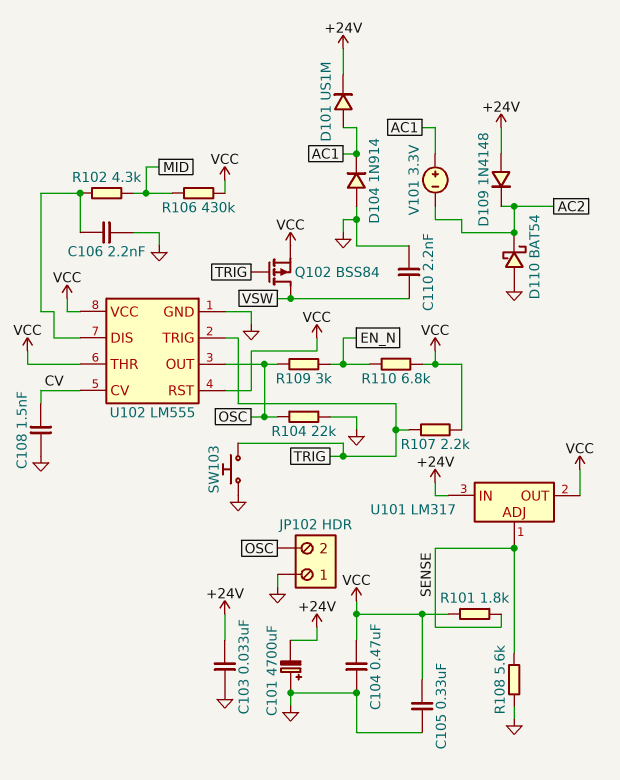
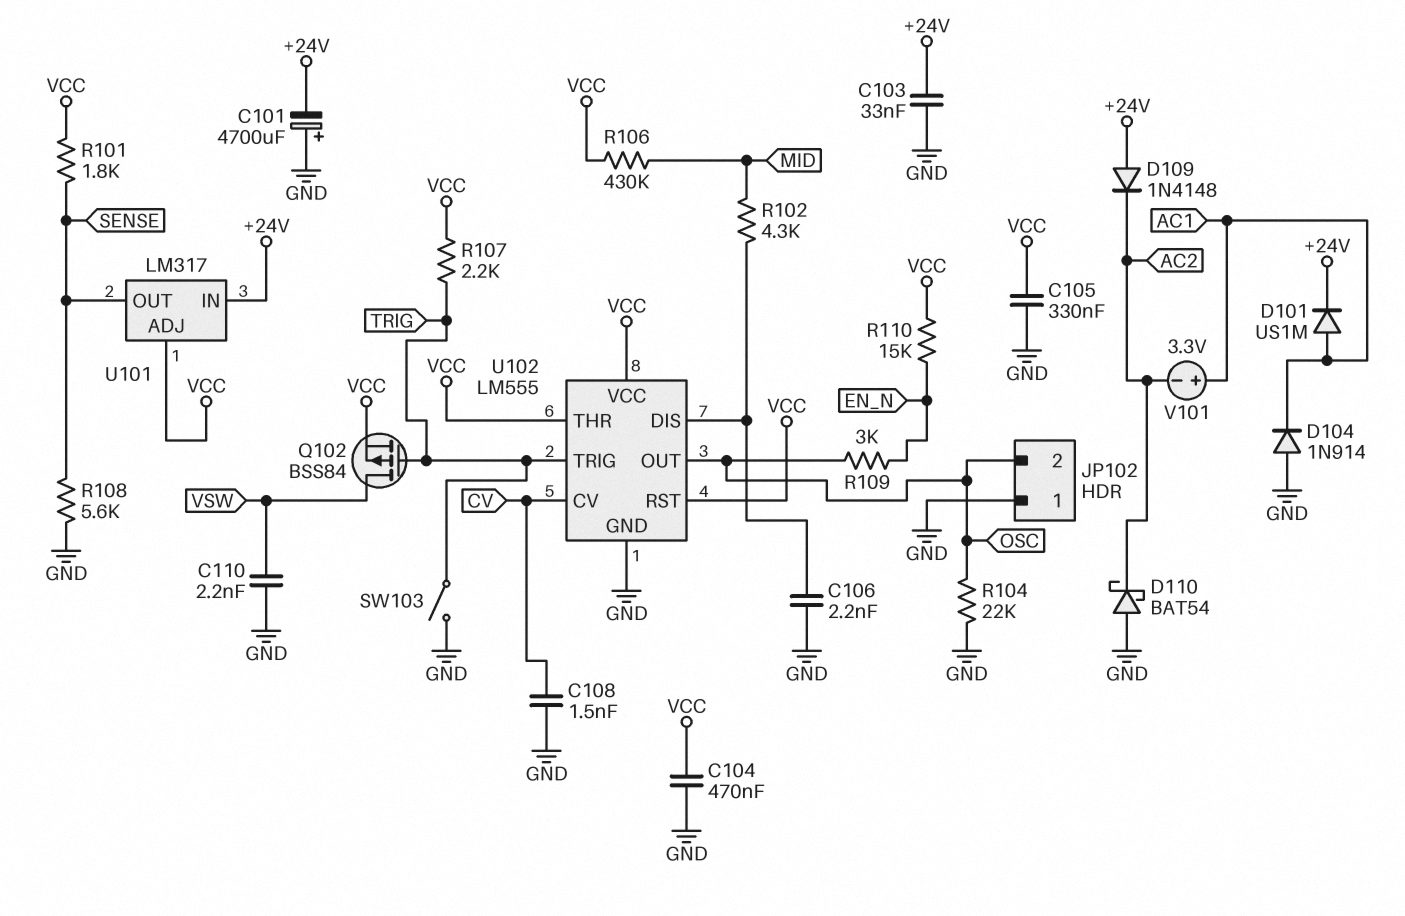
R110: 6.8k (EN_N, VCC) -> 15k (EN_N, VCC)
SW103: button (GND, TRIG) -> switch (GND, TRIG)
U101 pin ADJ: SENSE -> VCC
U101 pin OUT: VCC -> SENSE

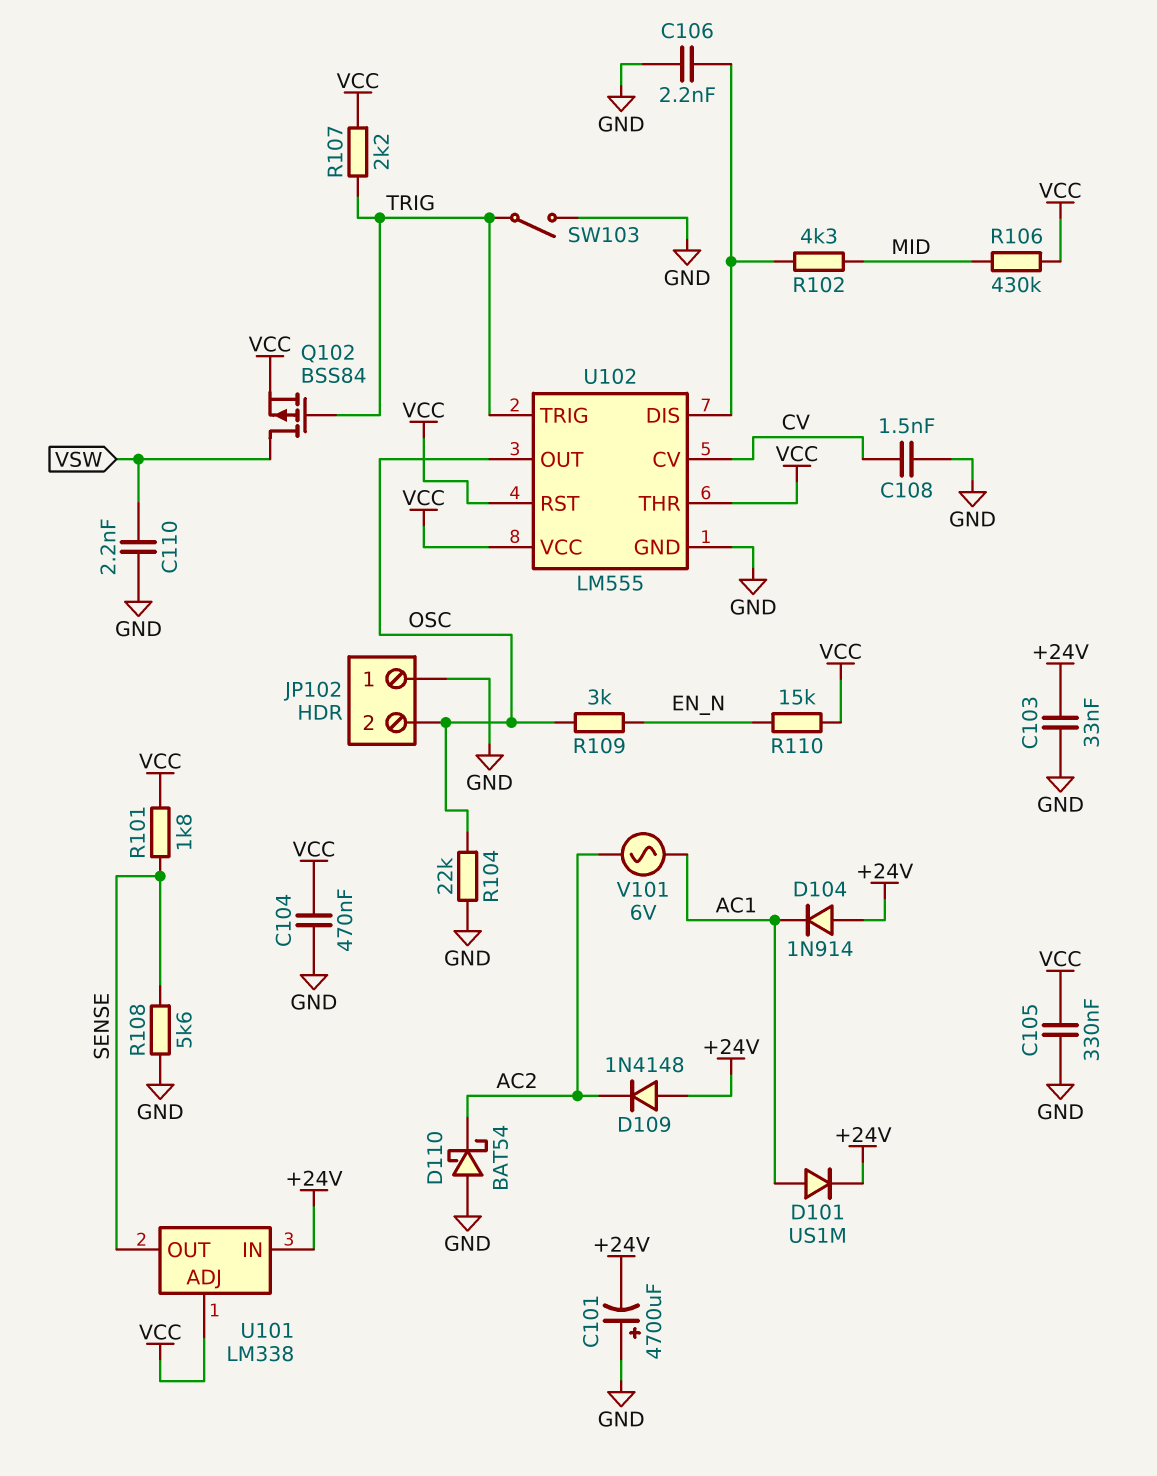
D104: diode 1N914 (A GND, K AC1) -> diode 1N914 (A +24V, K AC1)
U101: LM317 -> LM338
V101: 3.3V (plus AC1, minus AC2) -> AC 6V (AC1, AC2)

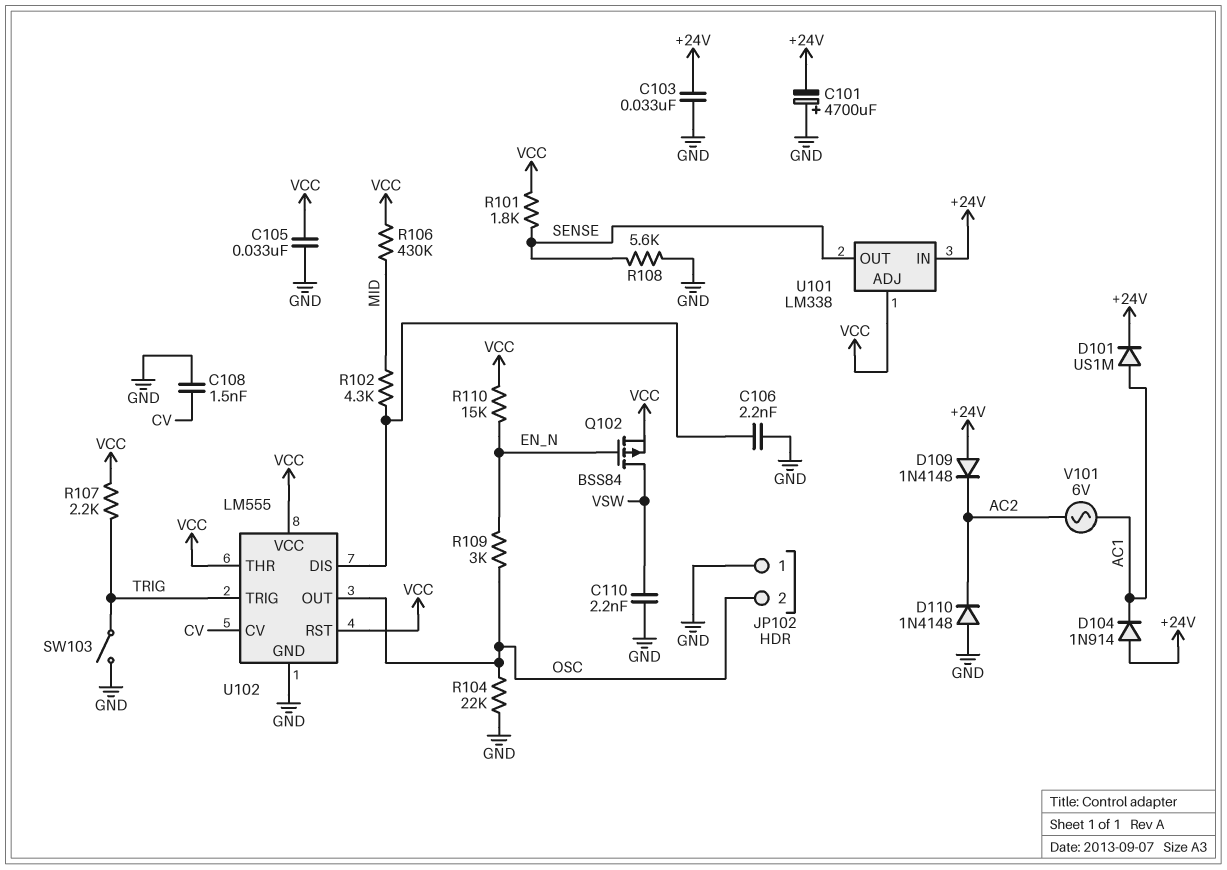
C104: 470nF (GND, VCC) -> none
C105: 330nF (GND, VCC) -> 33nF (GND, VCC)
D110: schottky BAT54 (A GND, K AC2) -> diode 1N4148 (A GND, K AC2)
Q102: PMOS BSS84 (G TRIG, D VSW, S VCC) -> PMOS BSS84 (G EN_N, D VSW, S VCC)

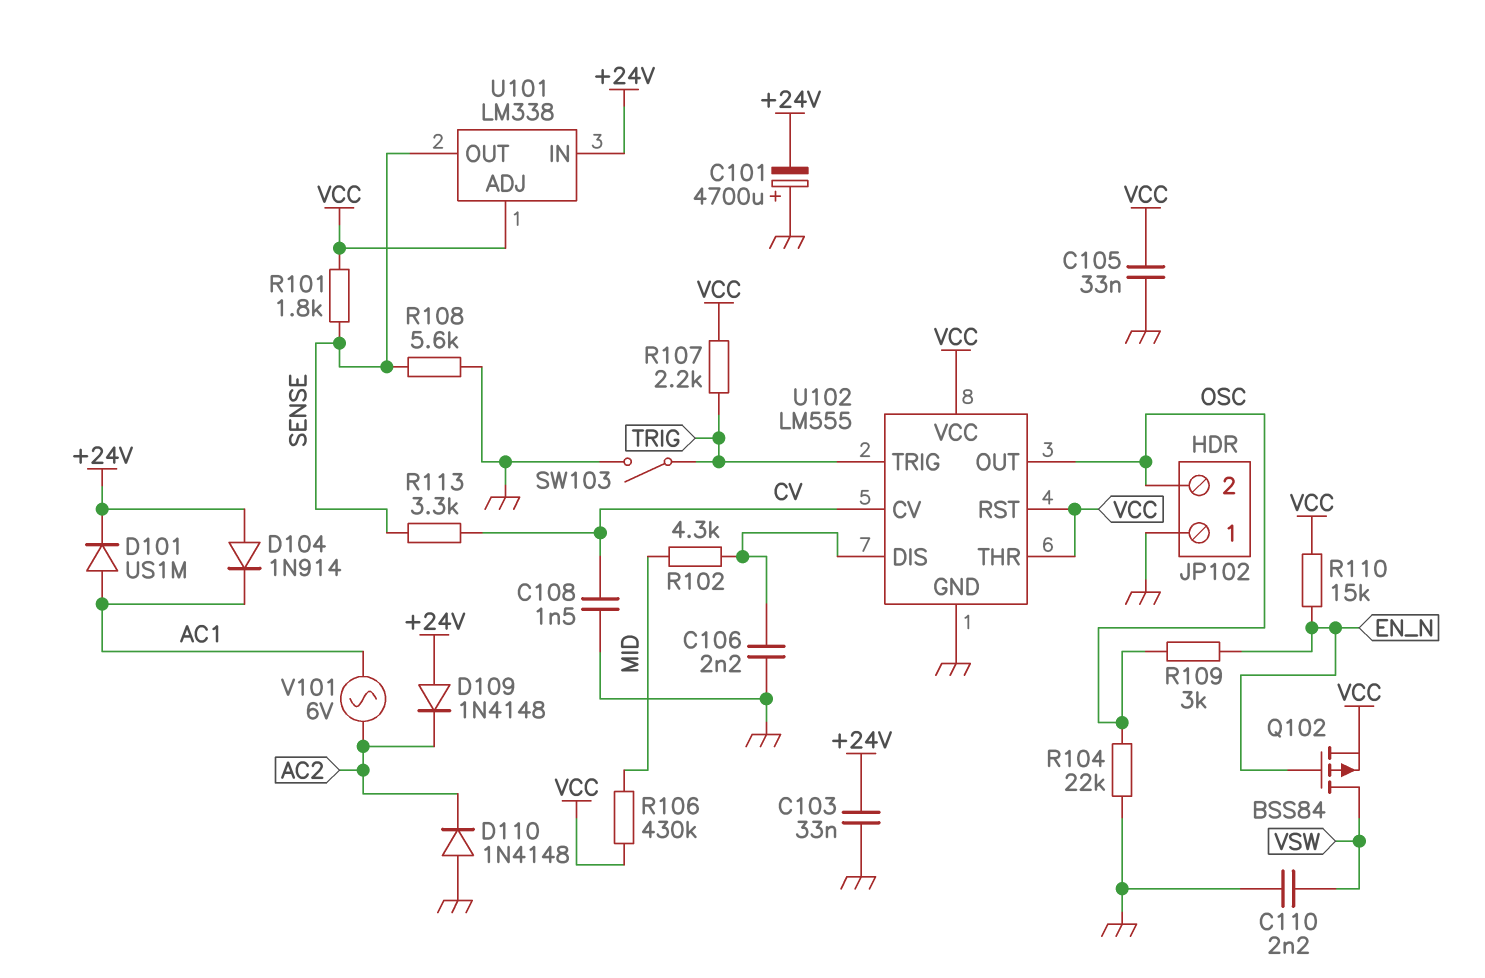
R113: none -> 3.3k (CV, SENSE)

